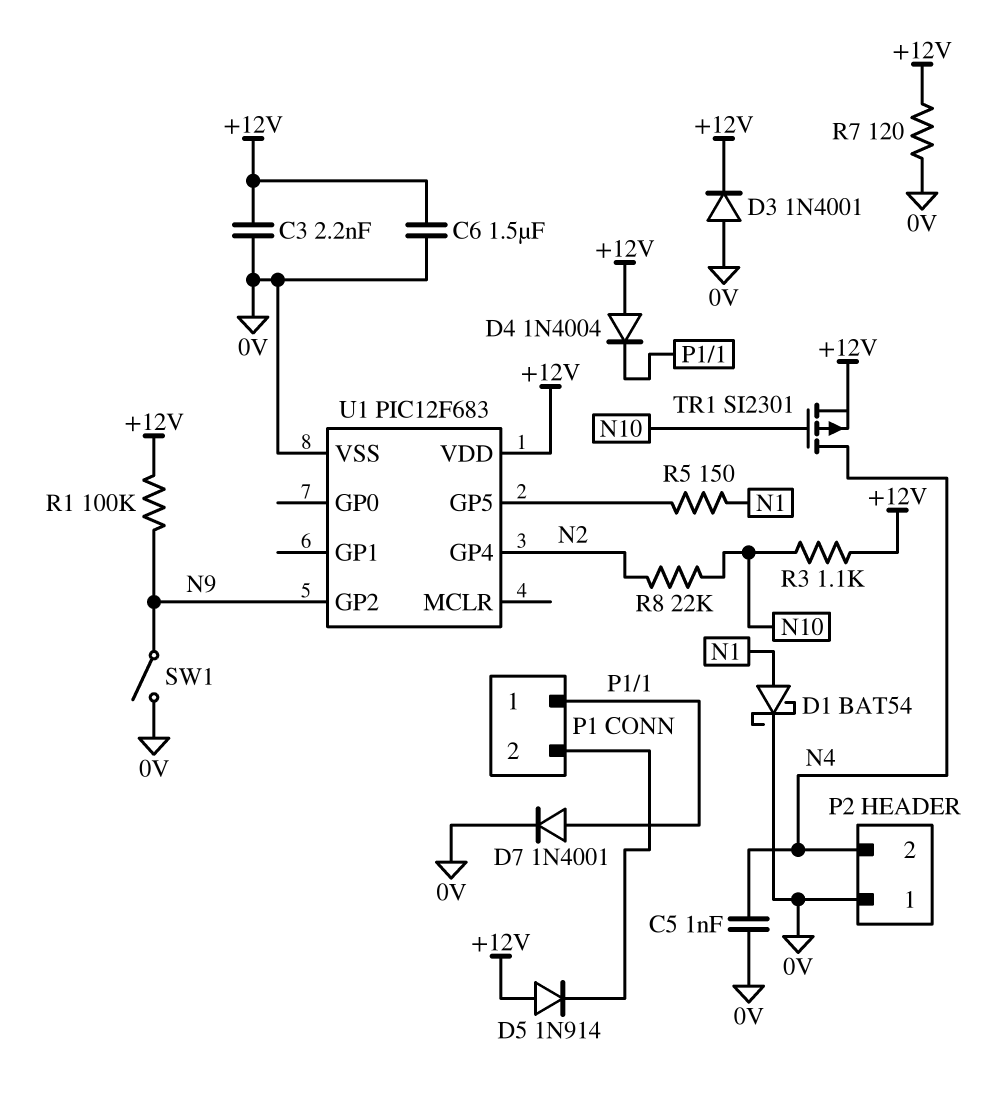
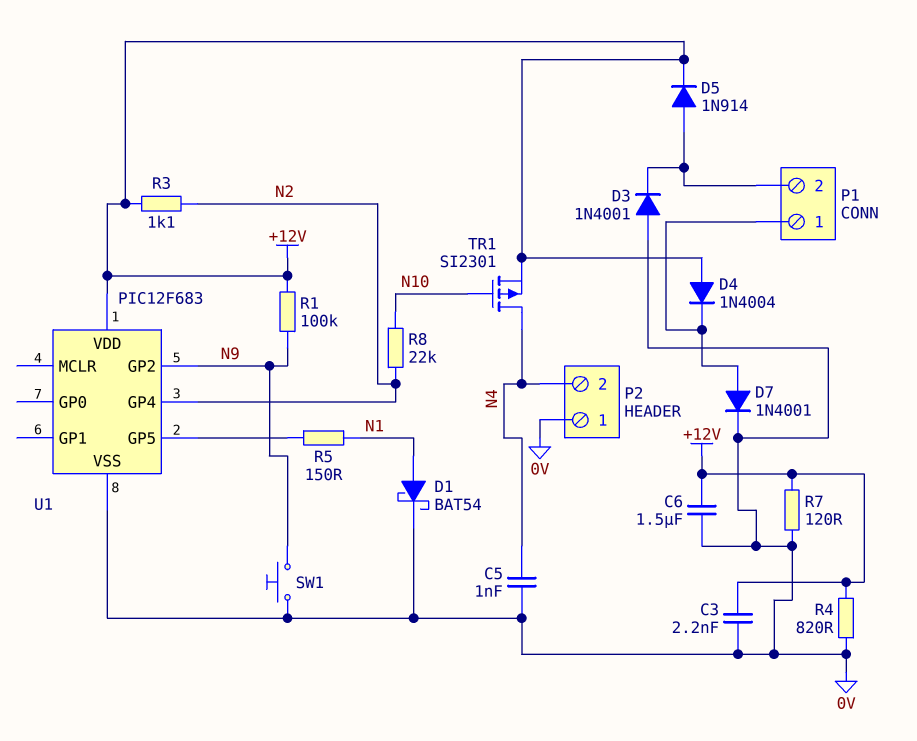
D3: diode 1N4001 (A 0V, K +12V) -> diode 1N4001 (A 0V, K P1/2)
D5: diode 1N914 (A +12V, K P1/2) -> diode 1N914 (A P1/2, K +12V)
R3: 1.1k (+12V, N10) -> 1.1k (+12V, N2)
R4: none -> 820 (+12V, 0V)
SW1: switch (0V, N9) -> button (0V, N9)

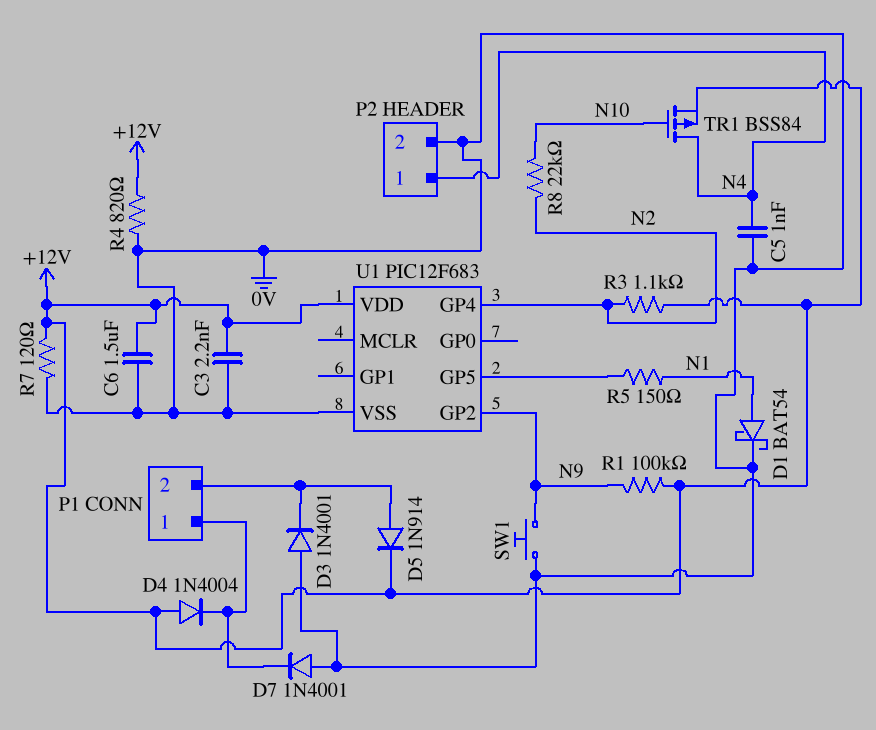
D7: diode 1N4001 (A P1/1, K 0V) -> diode 1N4001 (A 0V, K P1/1)
P2 pin 1: 0V -> N4
P2 pin 2: N4 -> 0V
TR1: PMOS SI2301 (G N10, D N4, S +12V) -> PMOS BSS84 (G N10, D N4, S +12V)

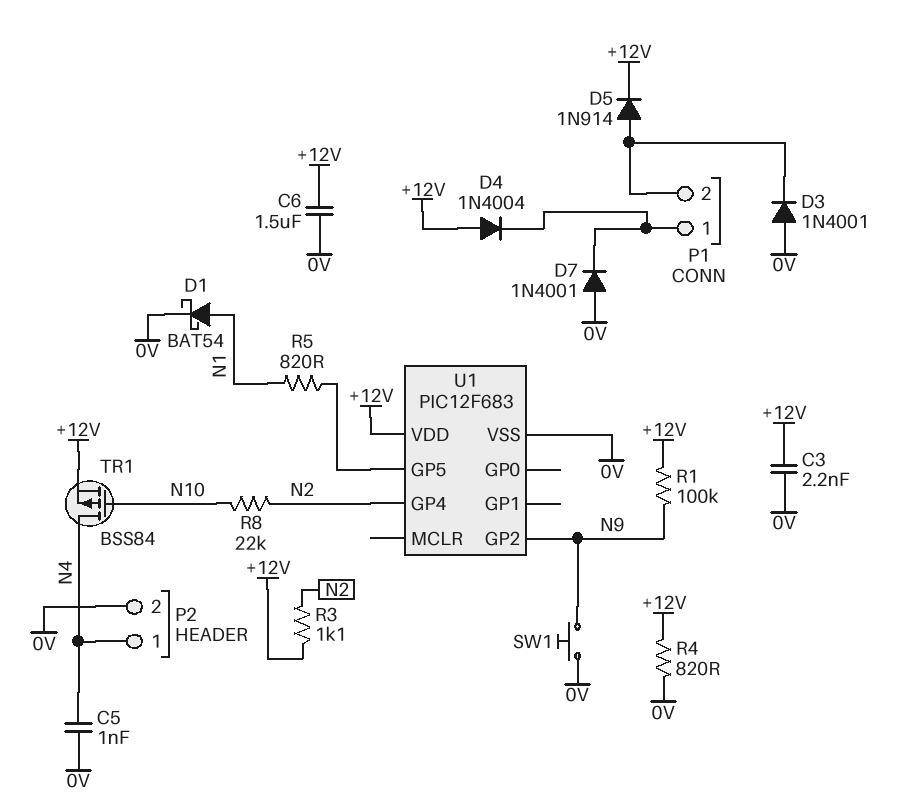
R5: 150 (N1, U1/GP5) -> 820 (N1, U1/GP5)
R7: 120 (+12V, 0V) -> none

